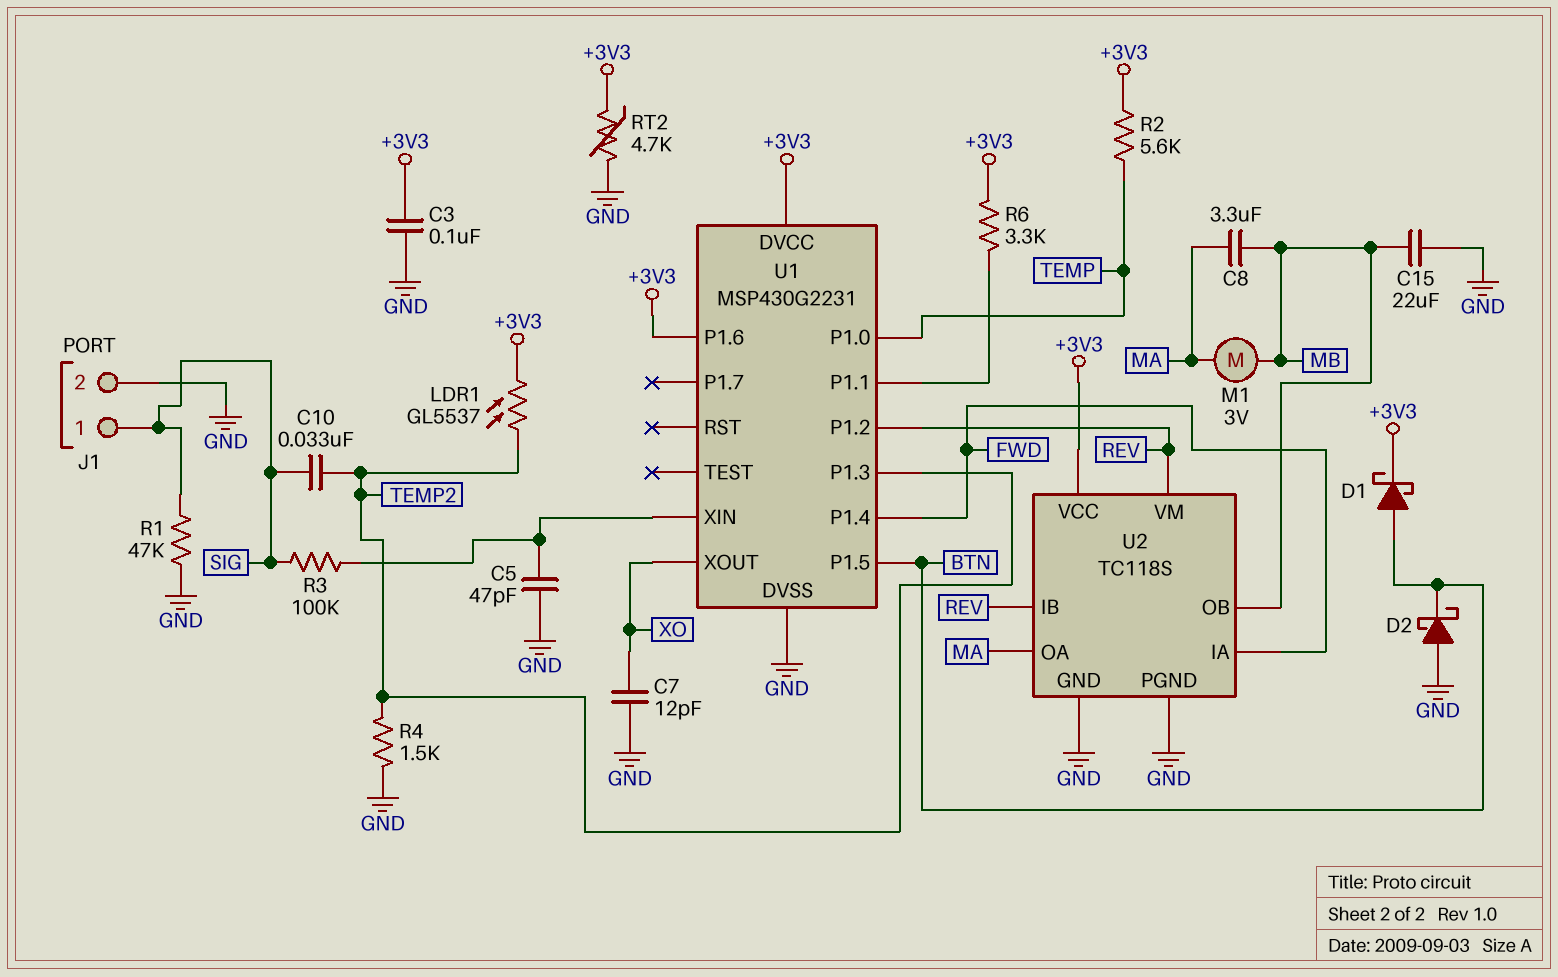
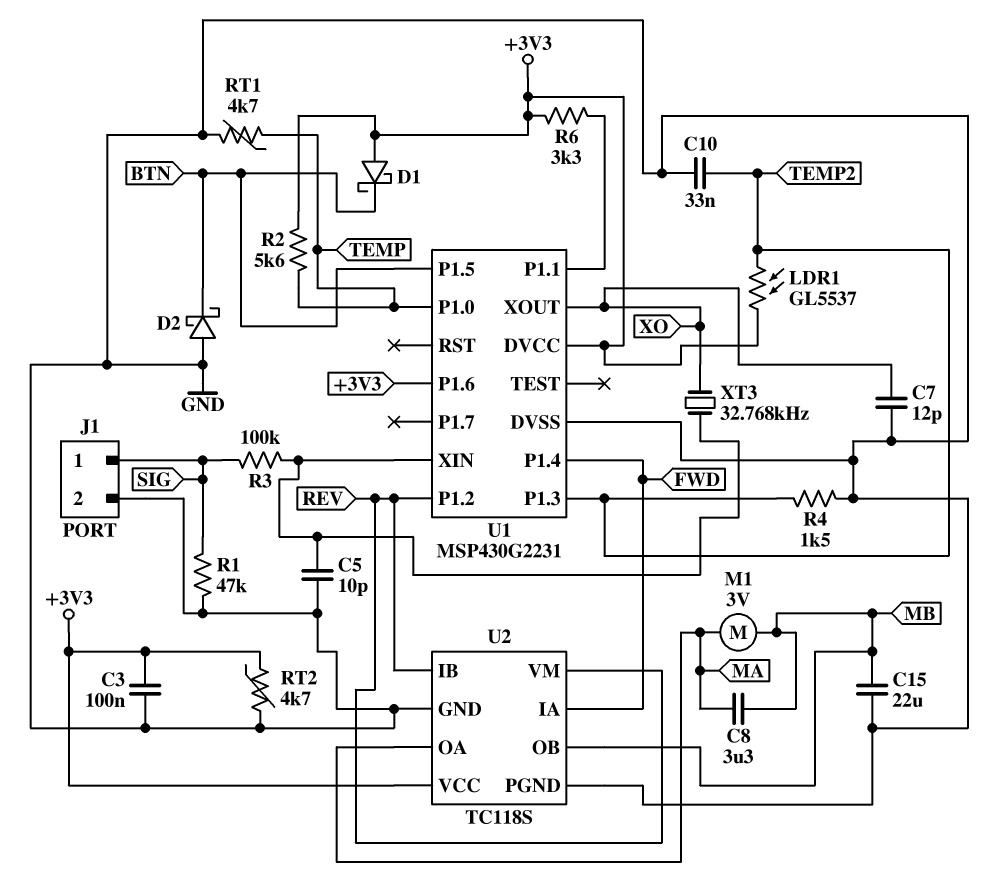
C5: 47pF (GND, U1/XIN) -> 10pF (GND, U1/XIN)
C10: 33nF (SIG, TEMP2) -> 33nF (GND, TEMP2)
D1: schottky (A BTN, K +3V3) -> schottky (A +3V3, K BTN)
RT1: none -> 4.7k (GND, TEMP)
XT3: none -> 32.768kHz (U1/XIN, XO)

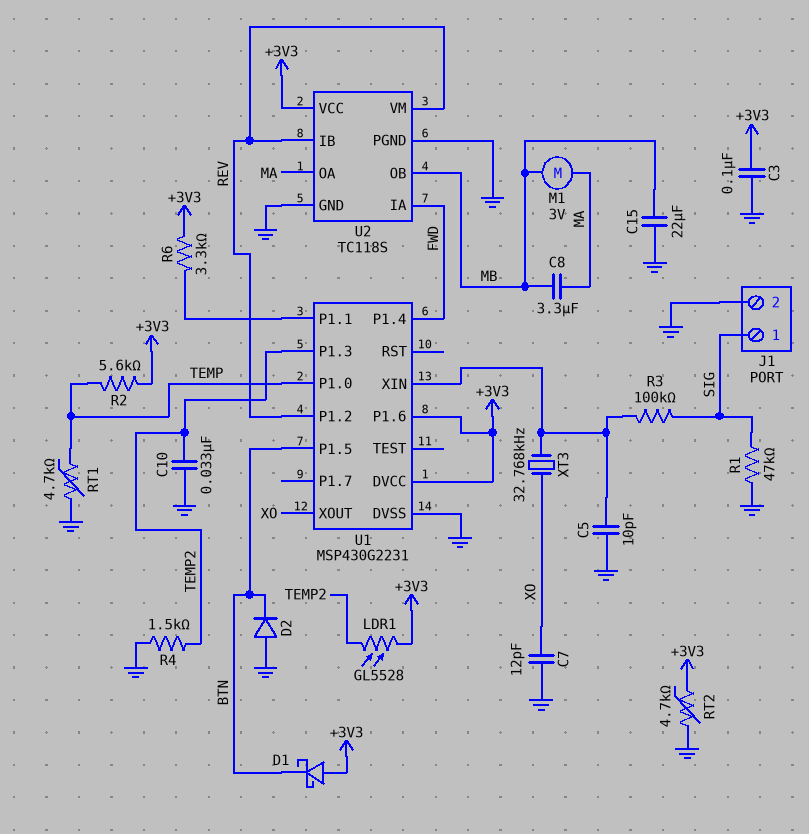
D2: schottky (A GND, K BTN) -> diode (A GND, K BTN)
LDR1: GL5537 (+3V3, TEMP2) -> GL5528 (+3V3, TEMP2)

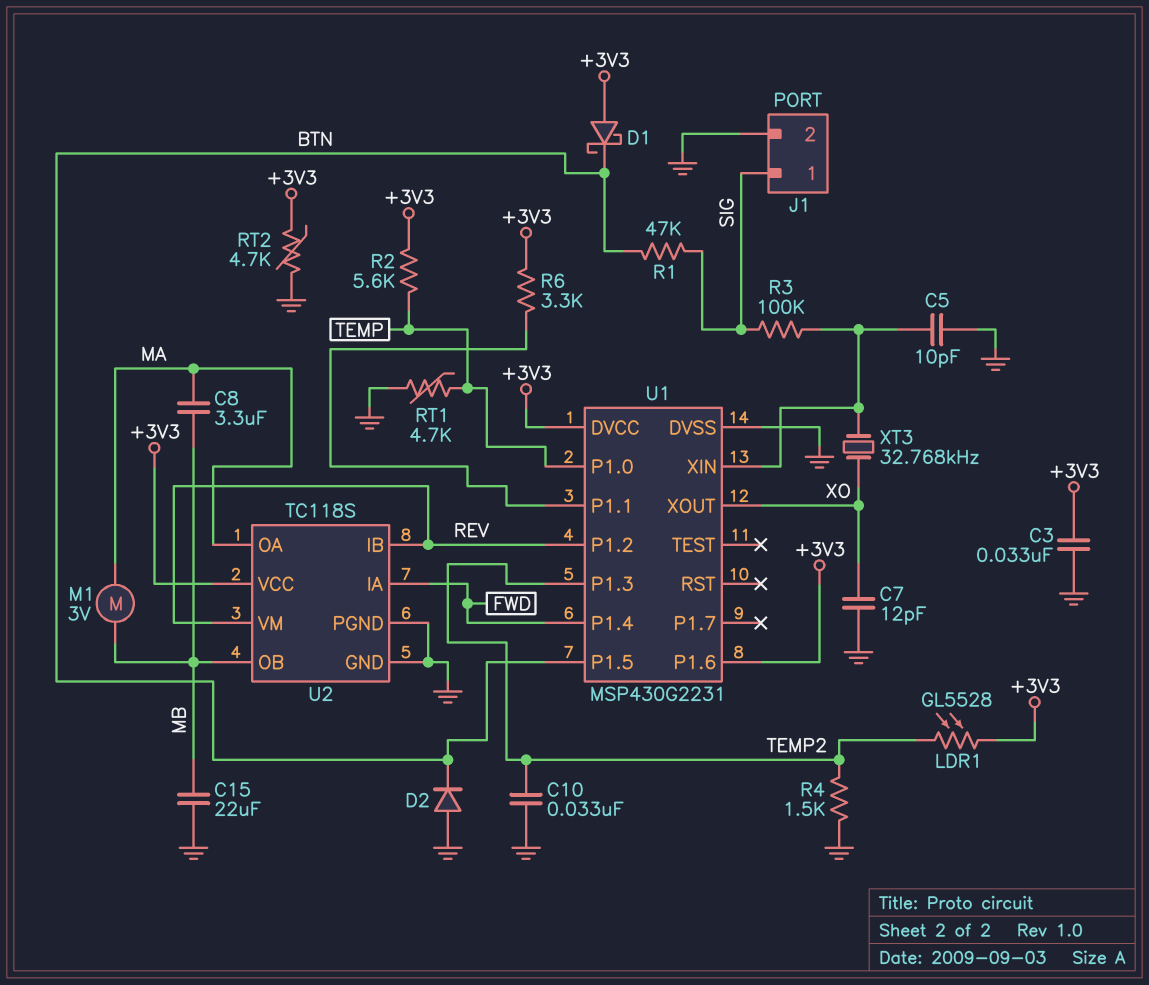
C3: 100nF (+3V3, GND) -> 33nF (+3V3, GND)
R1: 47k (GND, SIG) -> 47k (BTN, SIG)

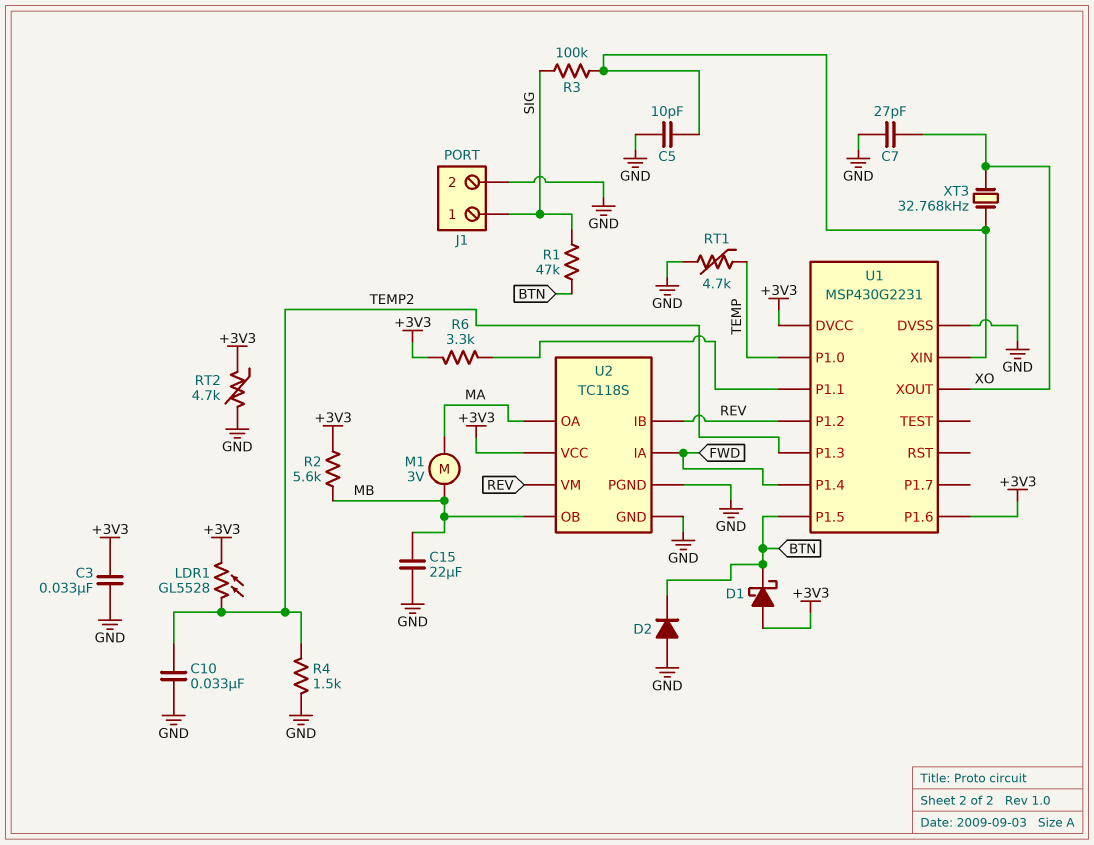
C7: 12pF (GND, XO) -> 27pF (GND, XO)
C8: 3.3uF (MA, MB) -> none
R2: 5.6k (+3V3, TEMP) -> 5.6k (+3V3, MB)

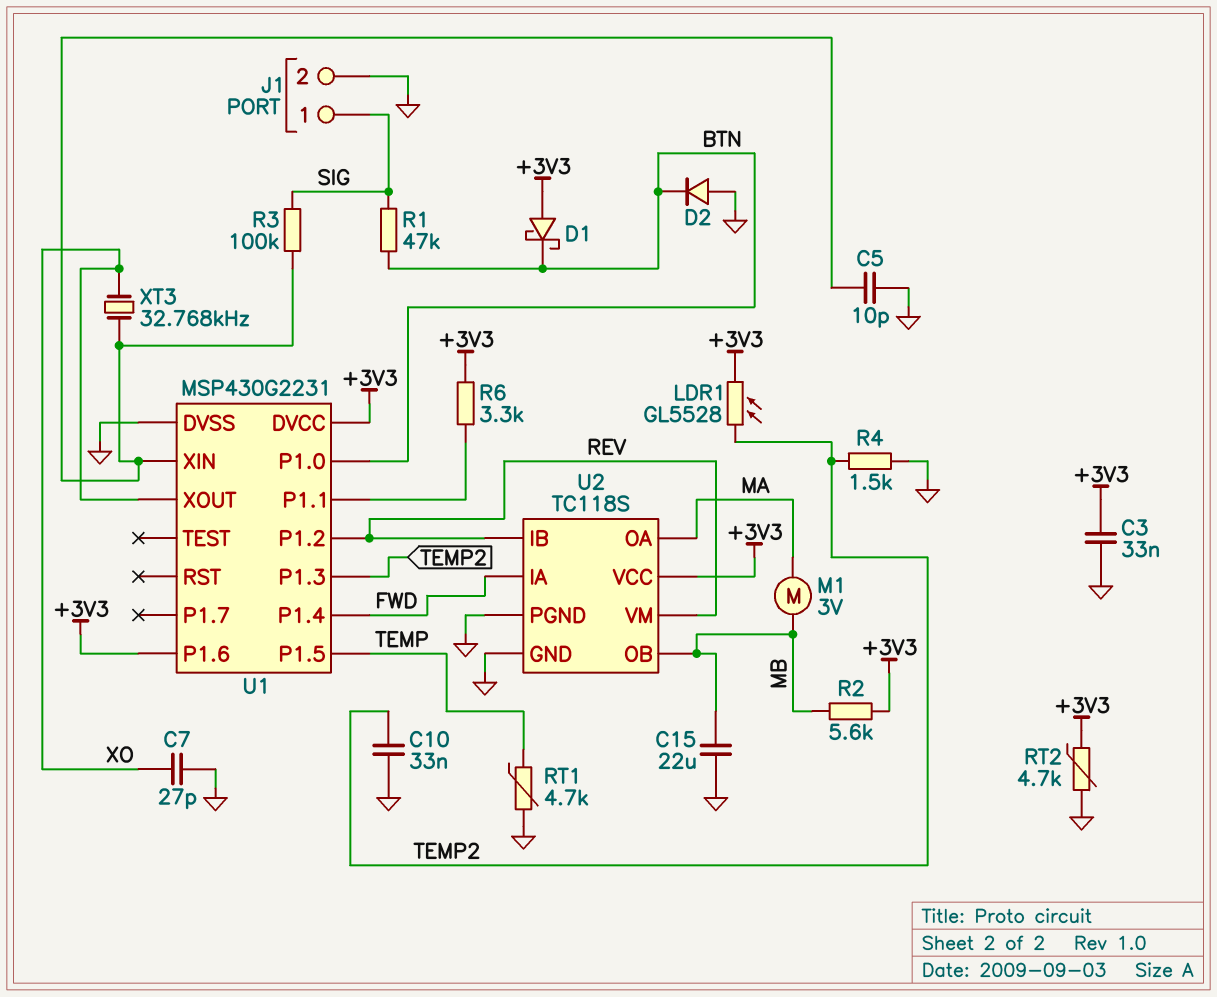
U1 pin P1.0: TEMP -> BTN
U1 pin P1.5: BTN -> TEMP

